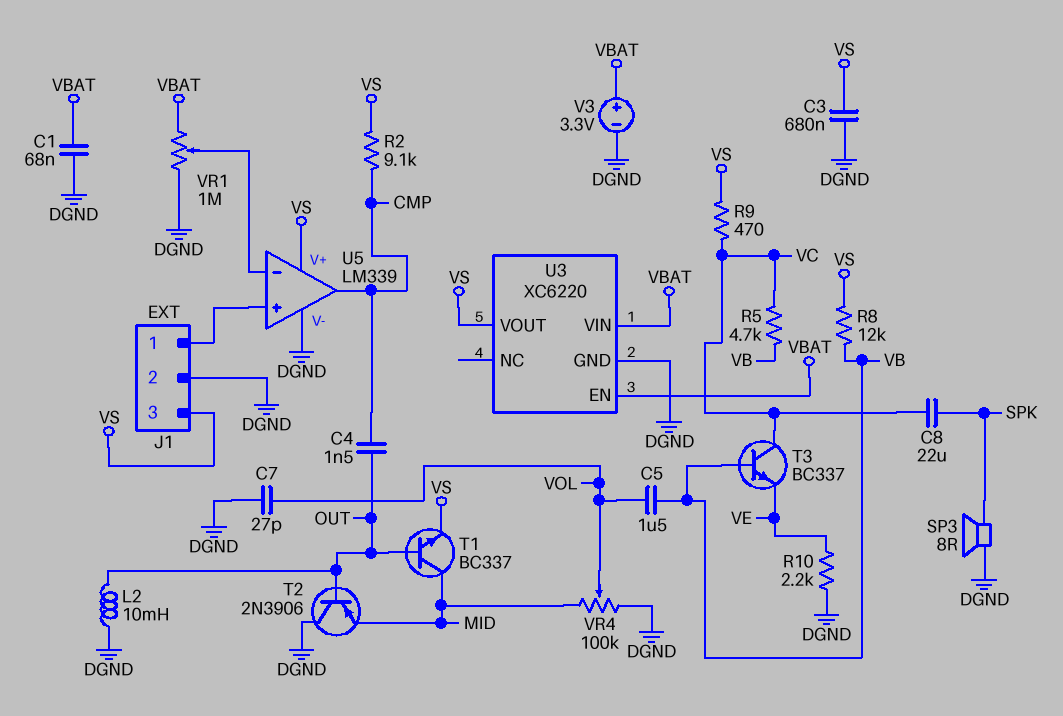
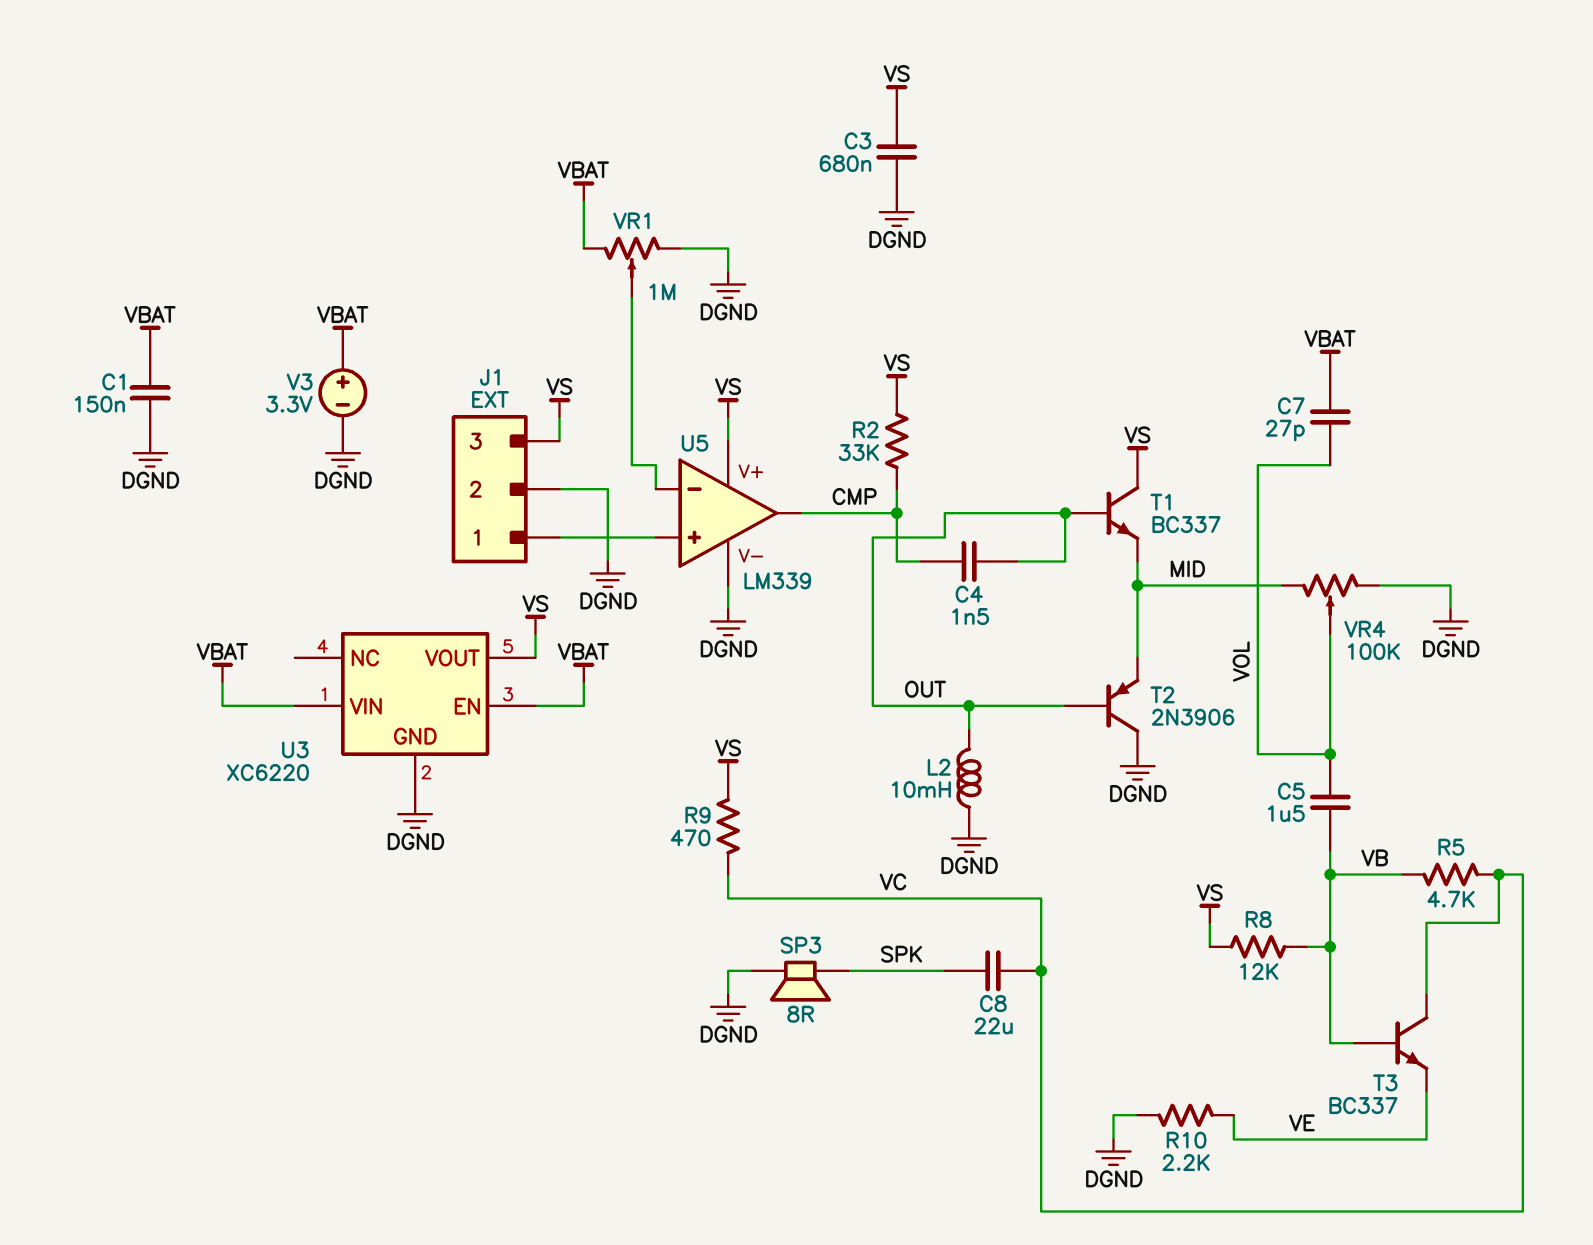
C1: 68nF (DGND, VBAT) -> 150nF (DGND, VBAT)
C7: 27pF (DGND, VOL) -> 27pF (VBAT, VOL)
R2: 9.1k (CMP, VS) -> 33k (CMP, VS)
T1: NPN BC337 (B OUT, C MID, E VS) -> NPN BC337 (B OUT, C VS, E MID)

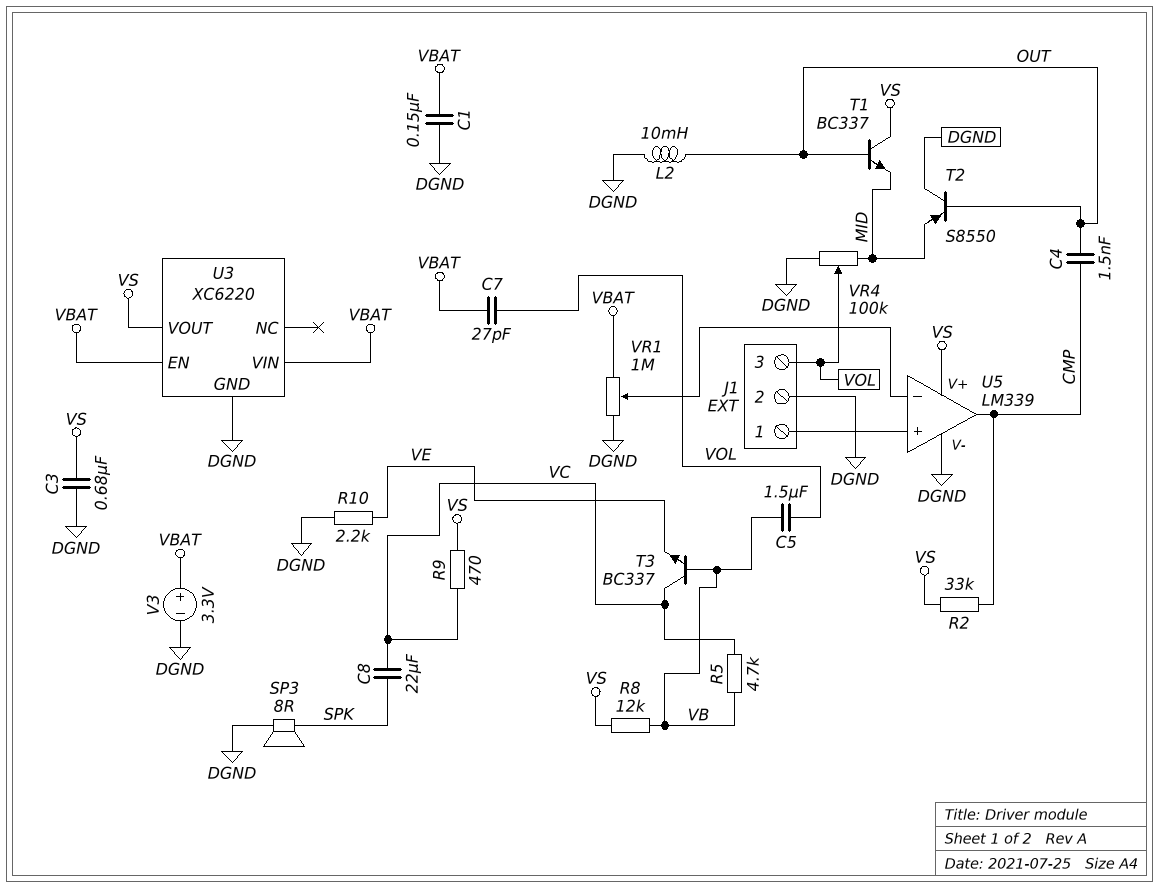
J1 pin 3: VS -> VOL
T2: PNP 2N3906 (B OUT, C DGND, E MID) -> PNP S8550 (B OUT, C DGND, E MID)

